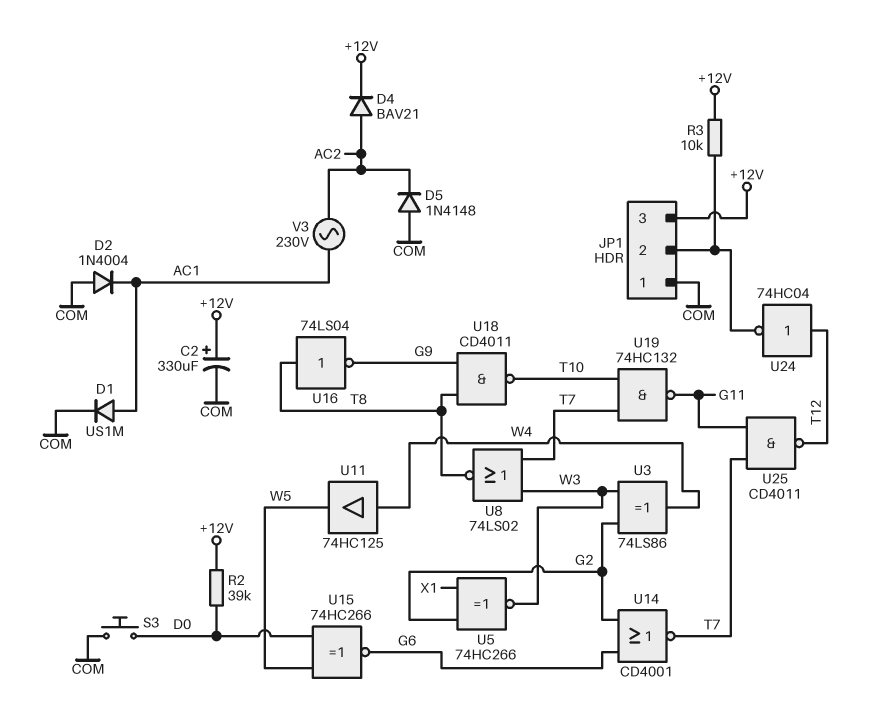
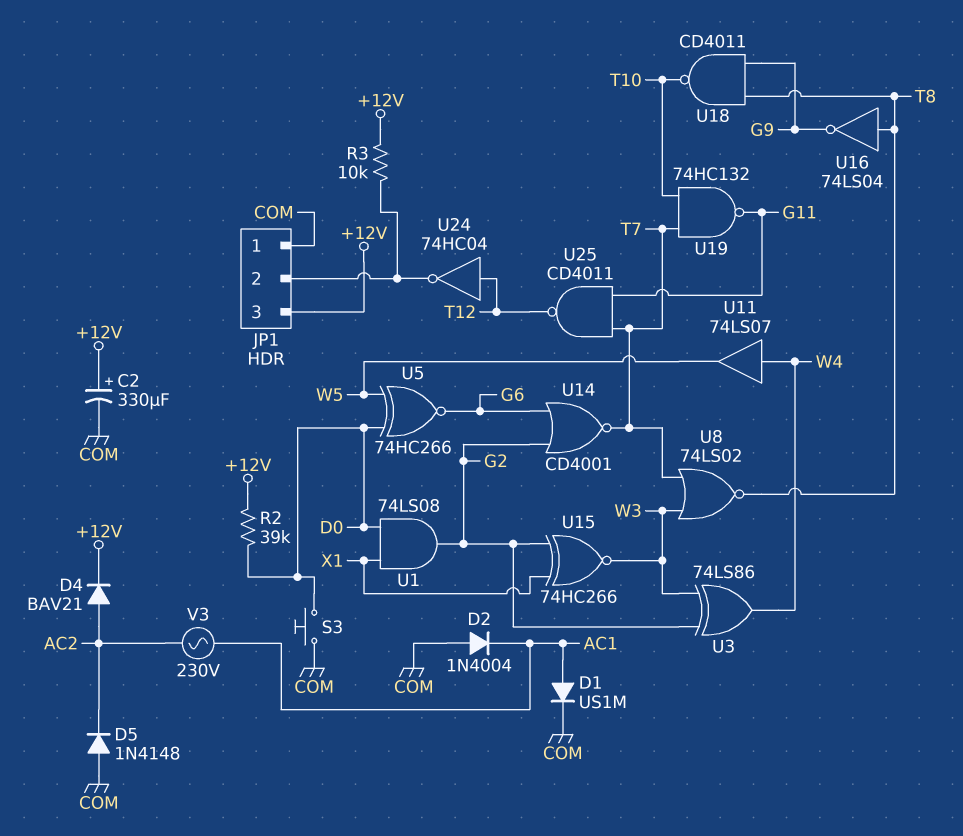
U1: none -> AND 74LS08 (in D0, in X1, out G2)
U5: XNOR 74HC266 (in G2, in X1, out W3) -> XNOR 74HC266 (in D0, in W5, out G6)
U11: buffer 74HC125 (in W4, out W5) -> buffer 74LS07 (in W4, out W5)
U15: XNOR 74HC266 (in D0, in W5, out G6) -> XNOR 74HC266 (in G2, in X1, out W3)

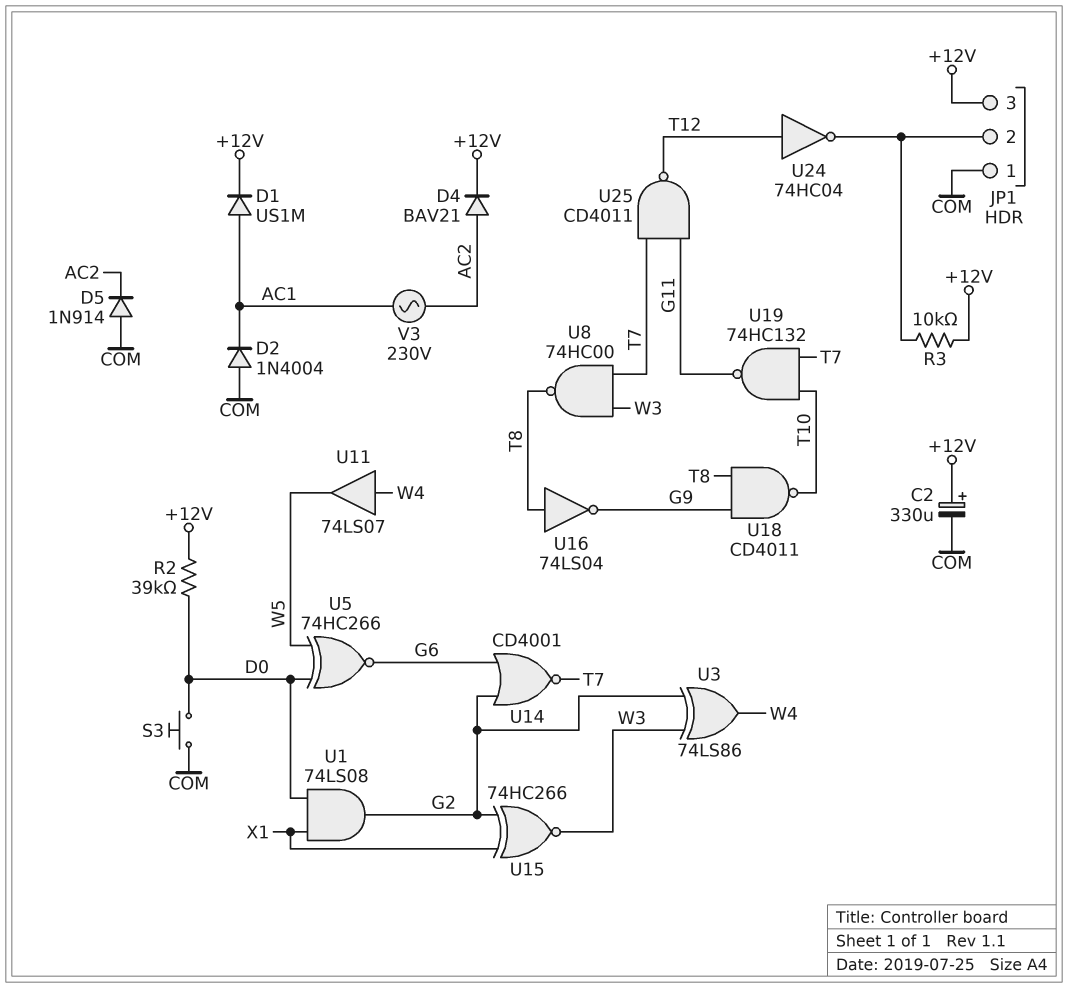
D1: diode US1M (A AC1, K COM) -> diode US1M (A AC1, K +12V)
D5: diode 1N4148 (A COM, K AC2) -> diode 1N914 (A COM, K AC2)
U8: NOR 74LS02 (in T7, in W3, out T8) -> NAND 74HC00 (in T7, in W3, out T8)

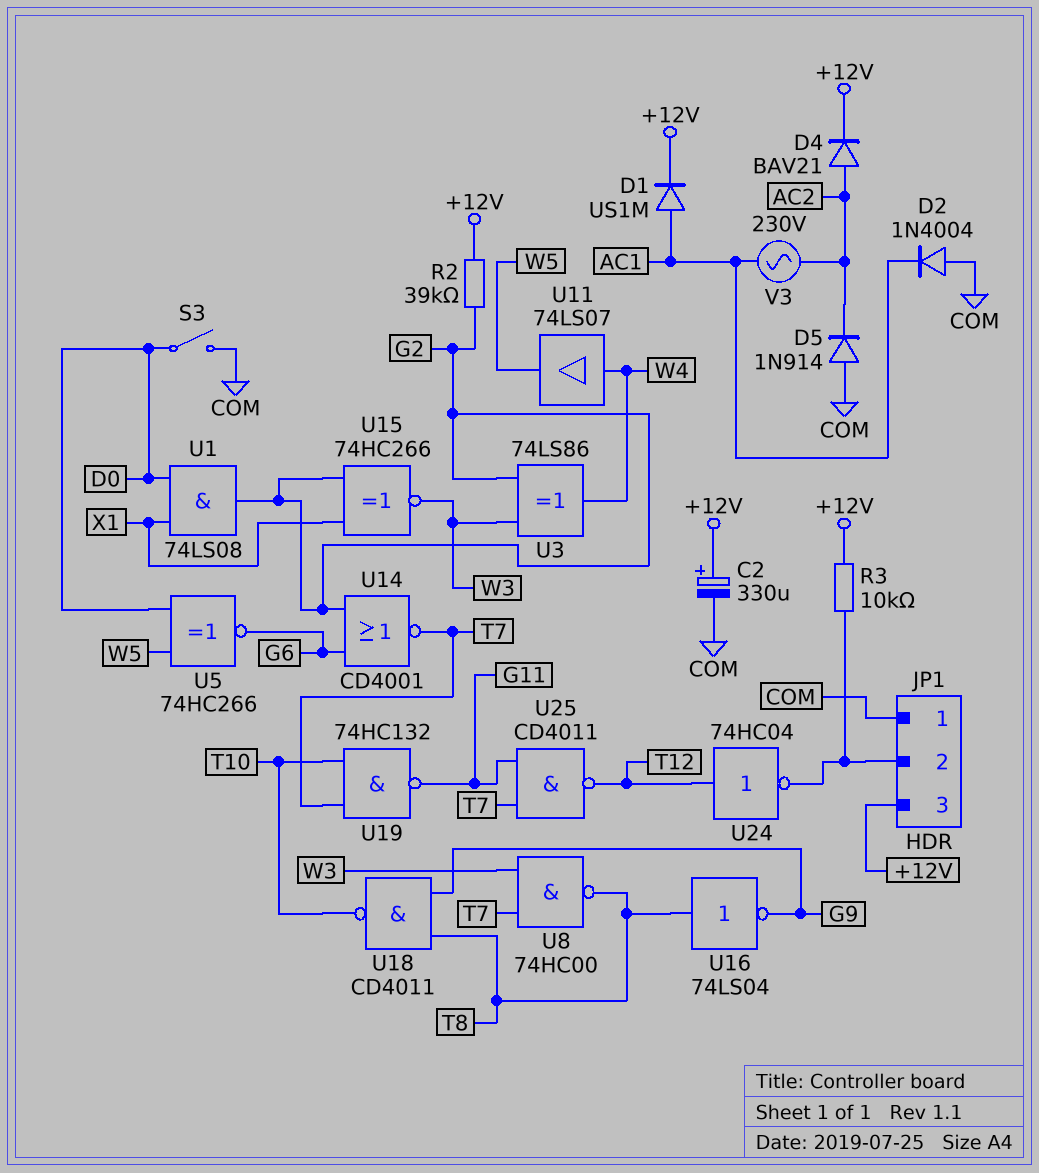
R2: 39k (+12V, D0) -> 39k (+12V, G2)
S3: button (COM, D0) -> switch (COM, D0)

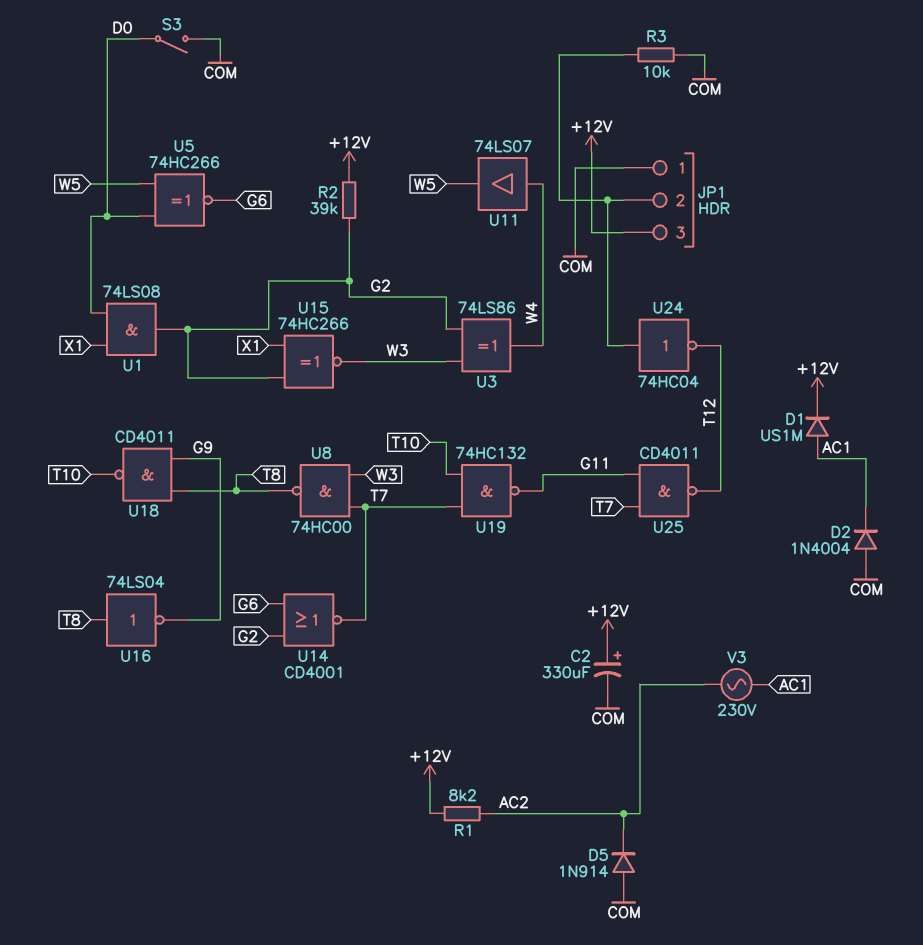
D4: diode BAV21 (A AC2, K +12V) -> none
R1: none -> 8.2k (+12V, AC2)
R3: 10k (+12V, JP1/2) -> 10k (COM, JP1/2)
U24: NOT 74HC04 (in T12, out JP1/2) -> NOT 74HC04 (in JP1/2, out T12)

